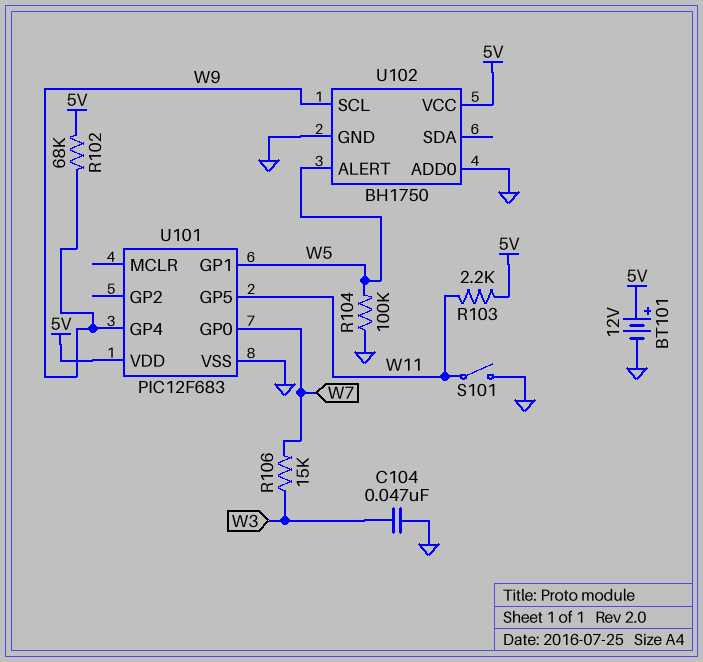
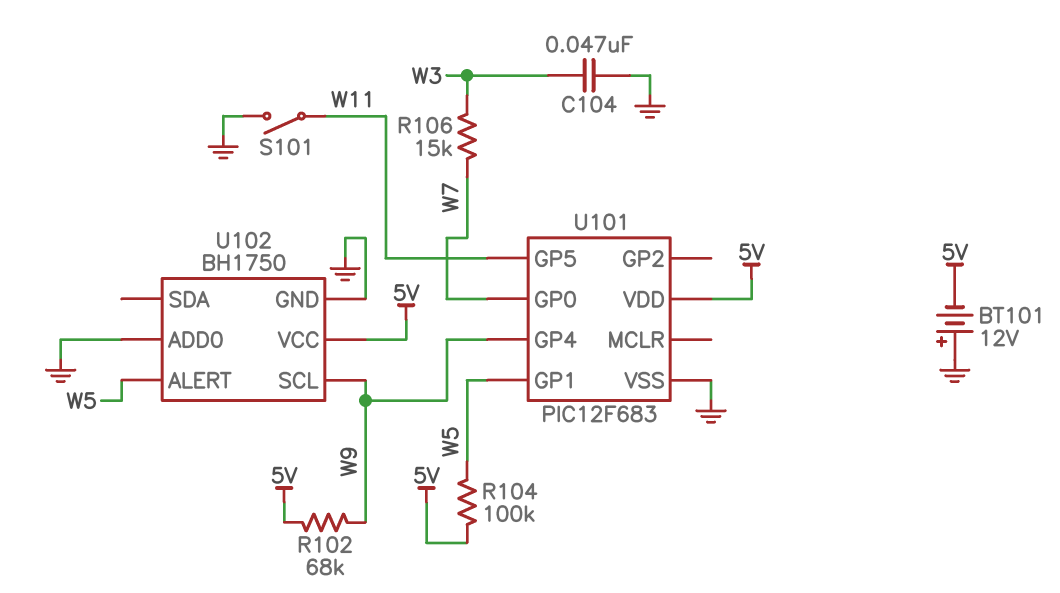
BT101: 12V (plus 5V, minus GND) -> 12V (plus GND, minus 5V)
R103: 2.2k (5V, W11) -> none
R104: 100k (GND, W5) -> 100k (5V, W5)

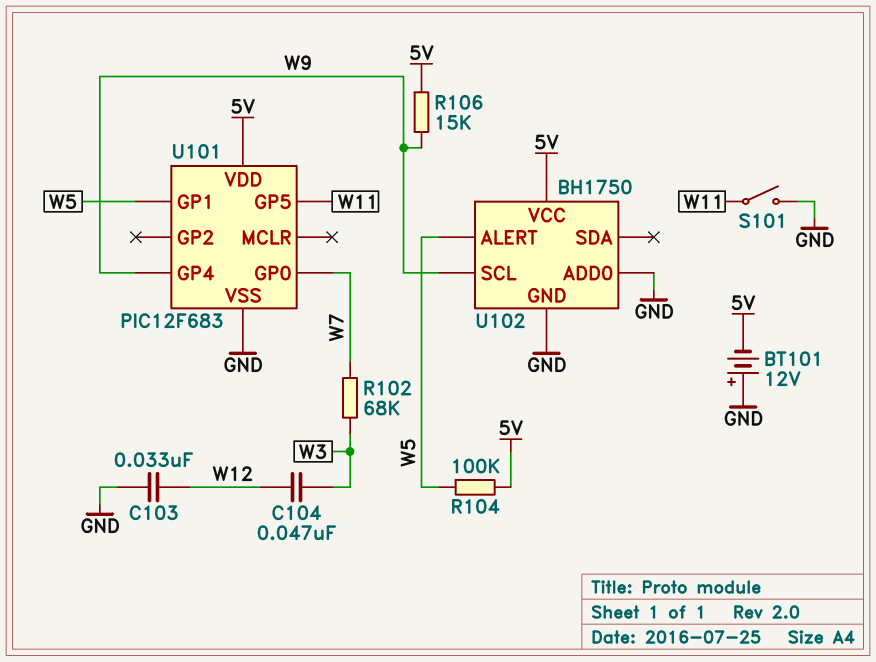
C103: none -> 33nF (GND, W12)
C104: 47nF (GND, W3) -> 47nF (W3, W12)
R102: 68k (5V, W9) -> 68k (W3, W7)
R106: 15k (W3, W7) -> 15k (5V, W9)

